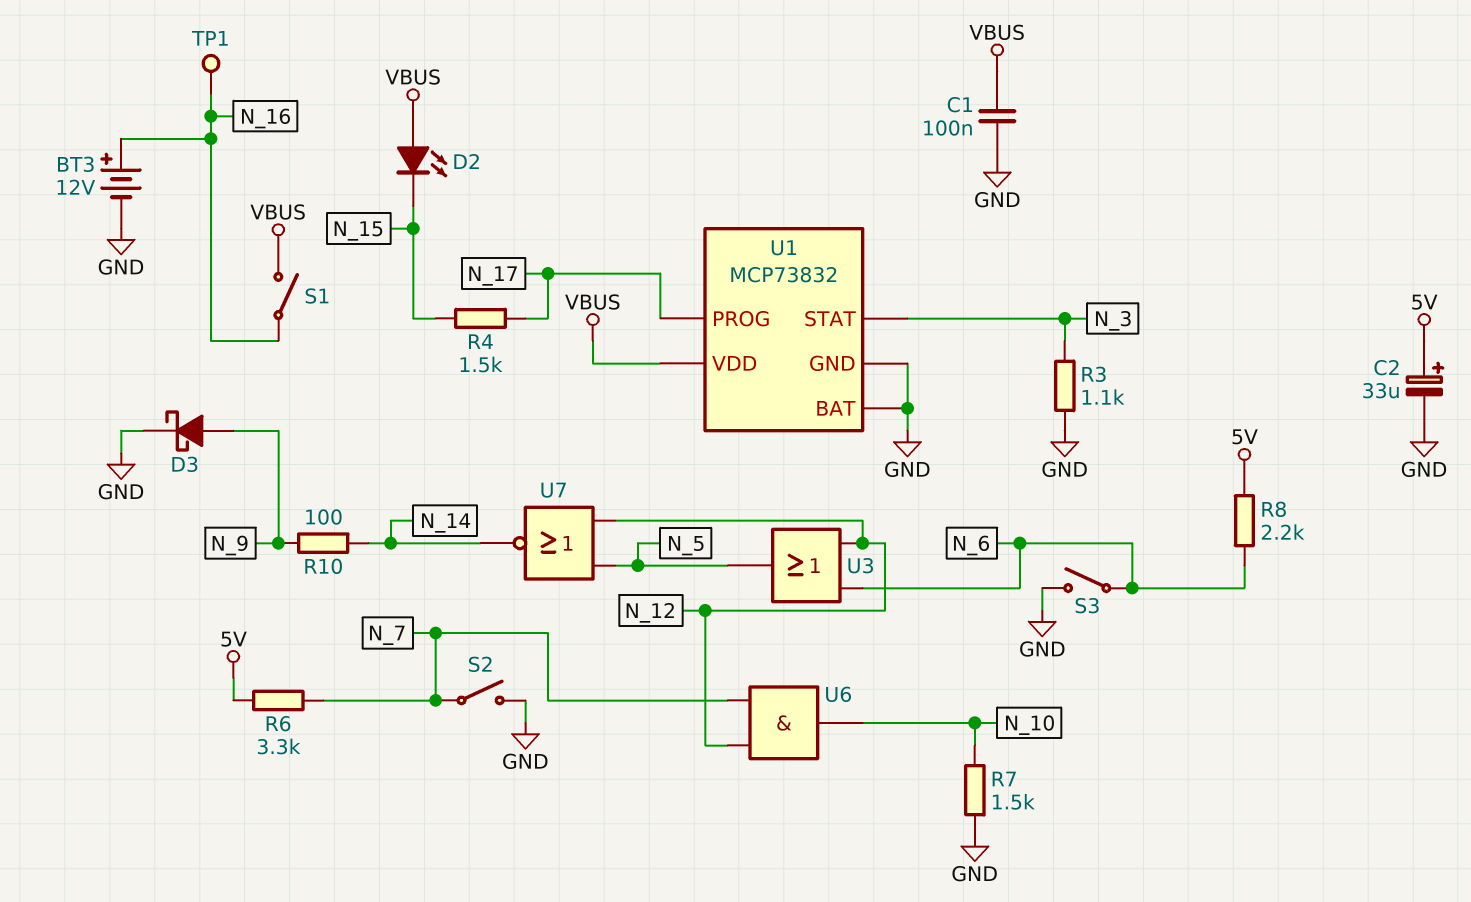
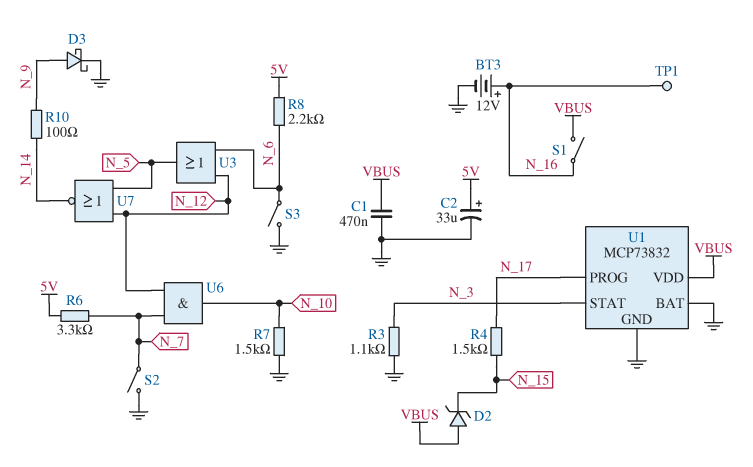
C1: 100nF (GND, VBUS) -> 470nF (GND, VBUS)
D2: LED (A VBUS, K N_15) -> zener (A VBUS, K N_15)

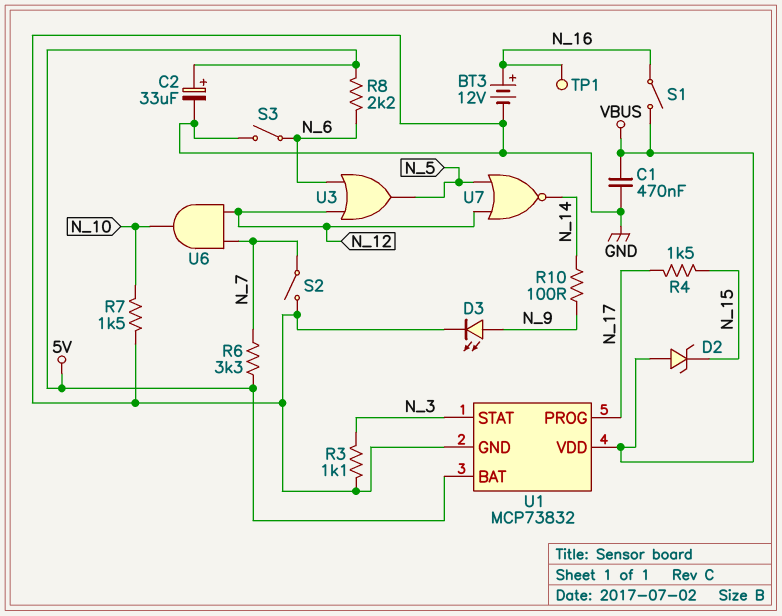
D3: schottky (A N_9, K GND) -> LED (A N_9, K GND)
U1 pin BAT: GND -> 5V

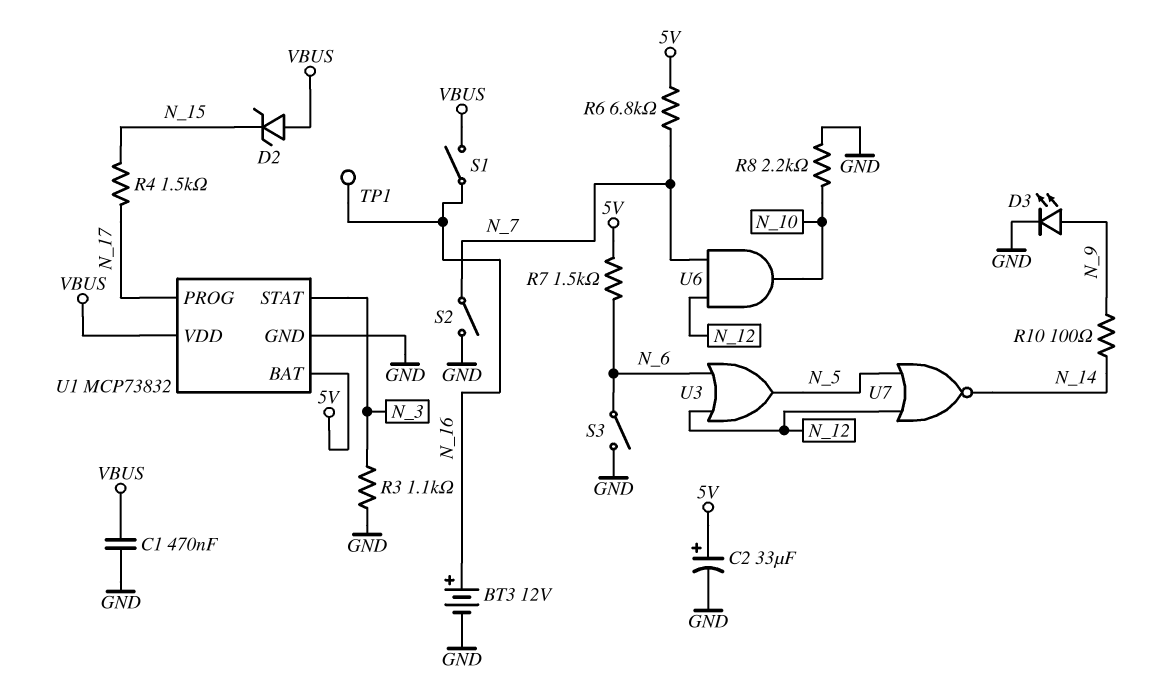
R6: 3.3k (5V, N_7) -> 6.8k (5V, N_7)
R7: 1.5k (GND, N_10) -> 1.5k (5V, N_6)
R8: 2.2k (5V, N_6) -> 2.2k (GND, N_10)

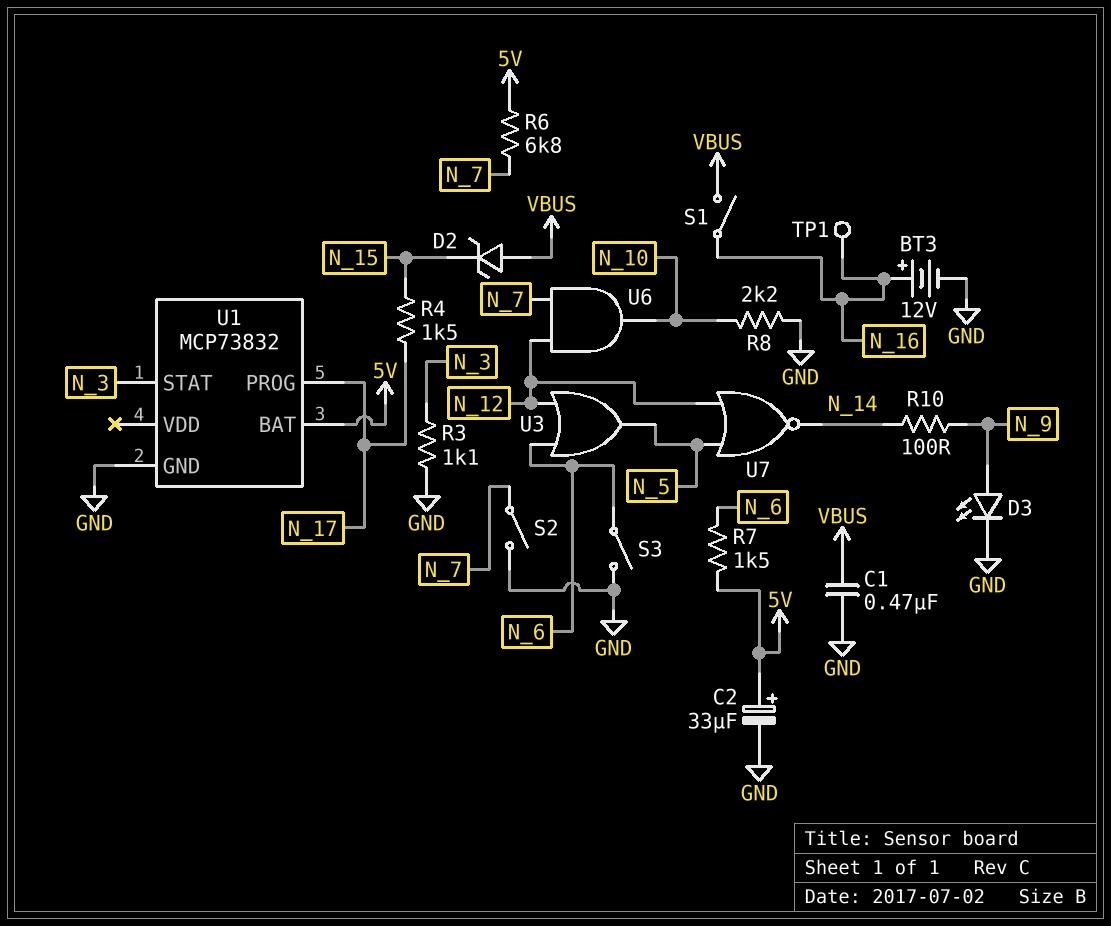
U1 pin VDD: VBUS -> none

